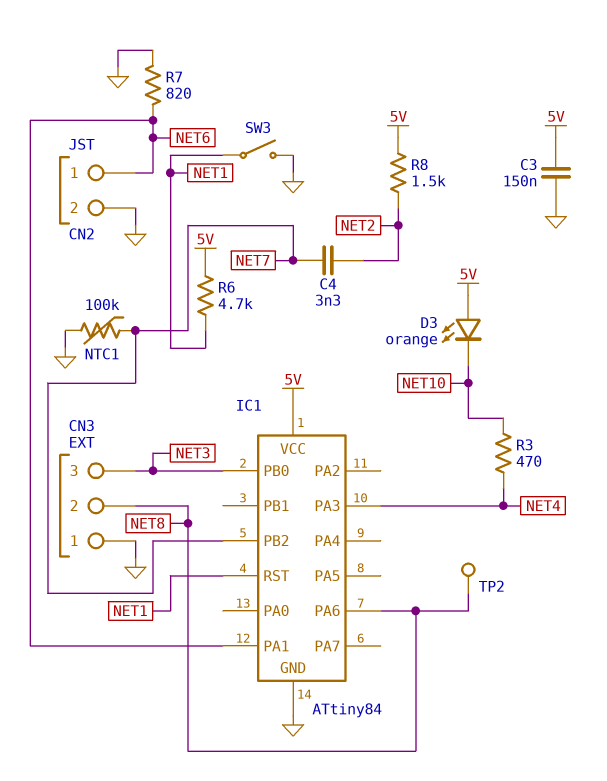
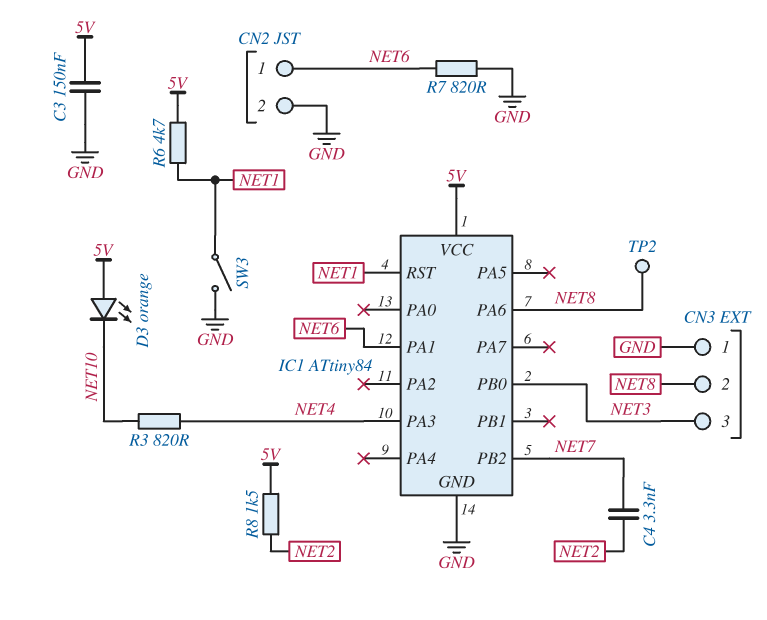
NTC1: 100k (GND, NET7) -> none
R3: 470 (NET4, NET10) -> 820 (NET4, NET10)

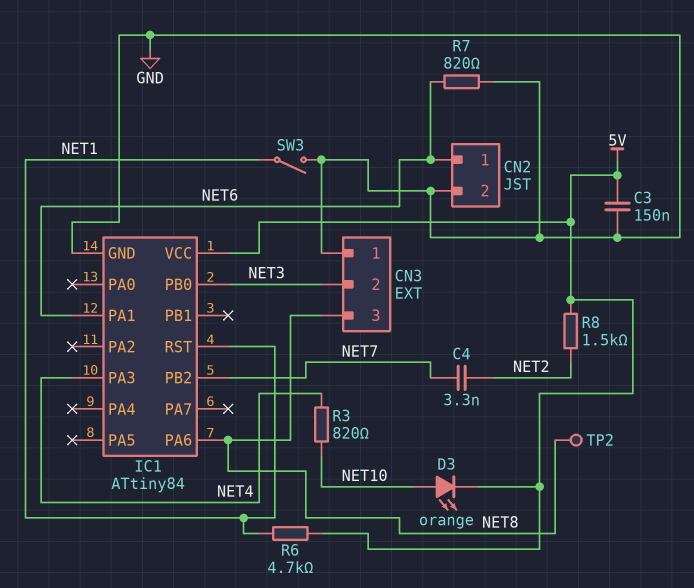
CN3 pin 2: NET8 -> NET3
CN3 pin 3: NET3 -> NET8
D3: LED orange (A 5V, K NET10) -> LED orange (A NET10, K 5V)

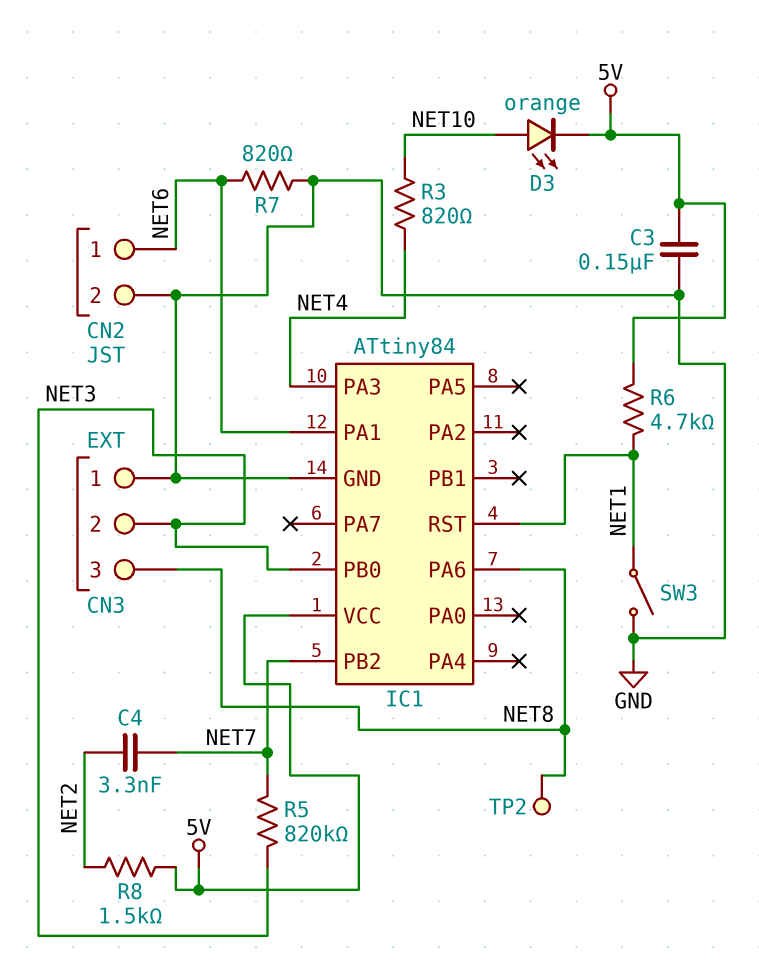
R5: none -> 820k (NET3, NET7)

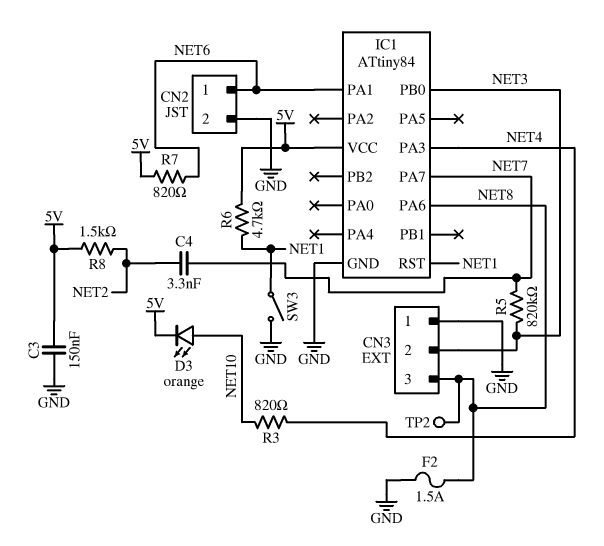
F2: none -> 1.5A (GND, NET8)
IC1 pin PA7: none -> NET7
IC1 pin PB2: NET7 -> none
R7: 820 (GND, NET6) -> 820 (5V, NET6)

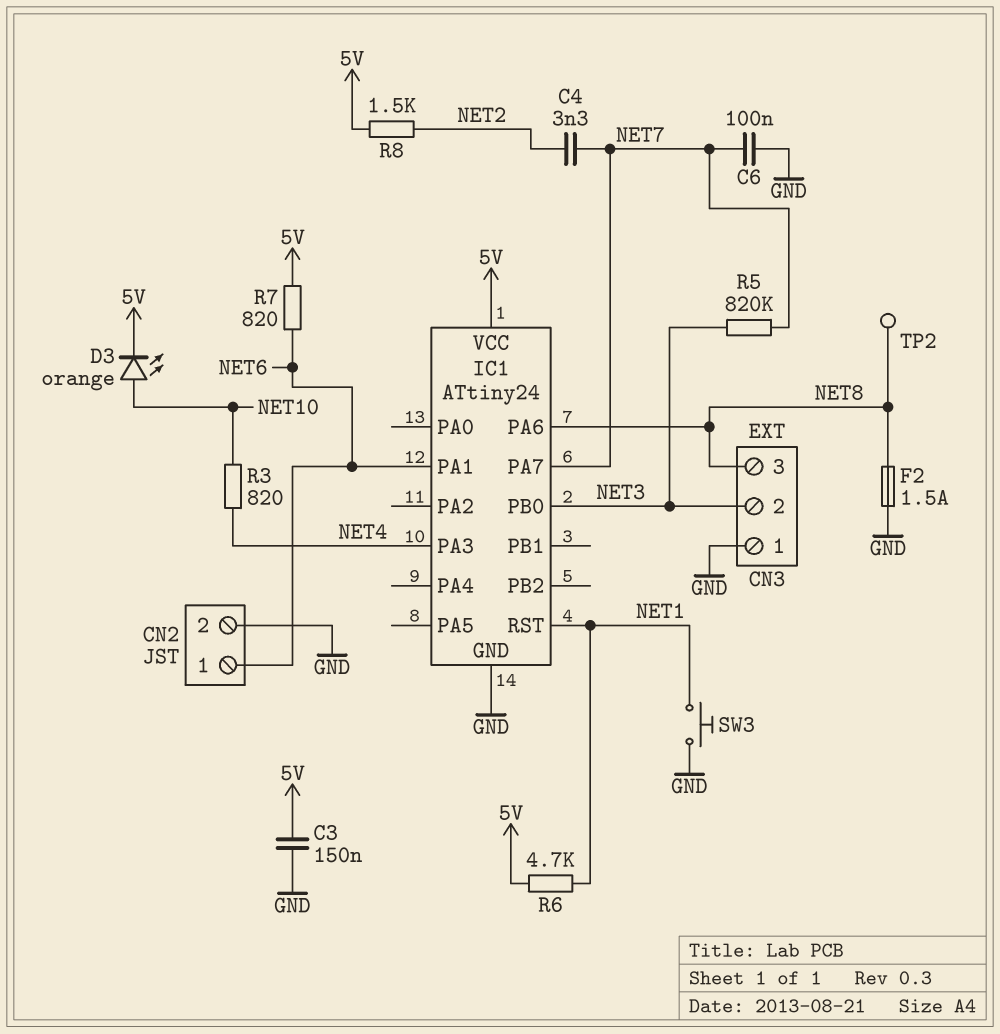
C6: none -> 100nF (GND, NET7)
IC1: ATtiny84 -> ATtiny24
SW3: switch (GND, NET1) -> button (GND, NET1)

